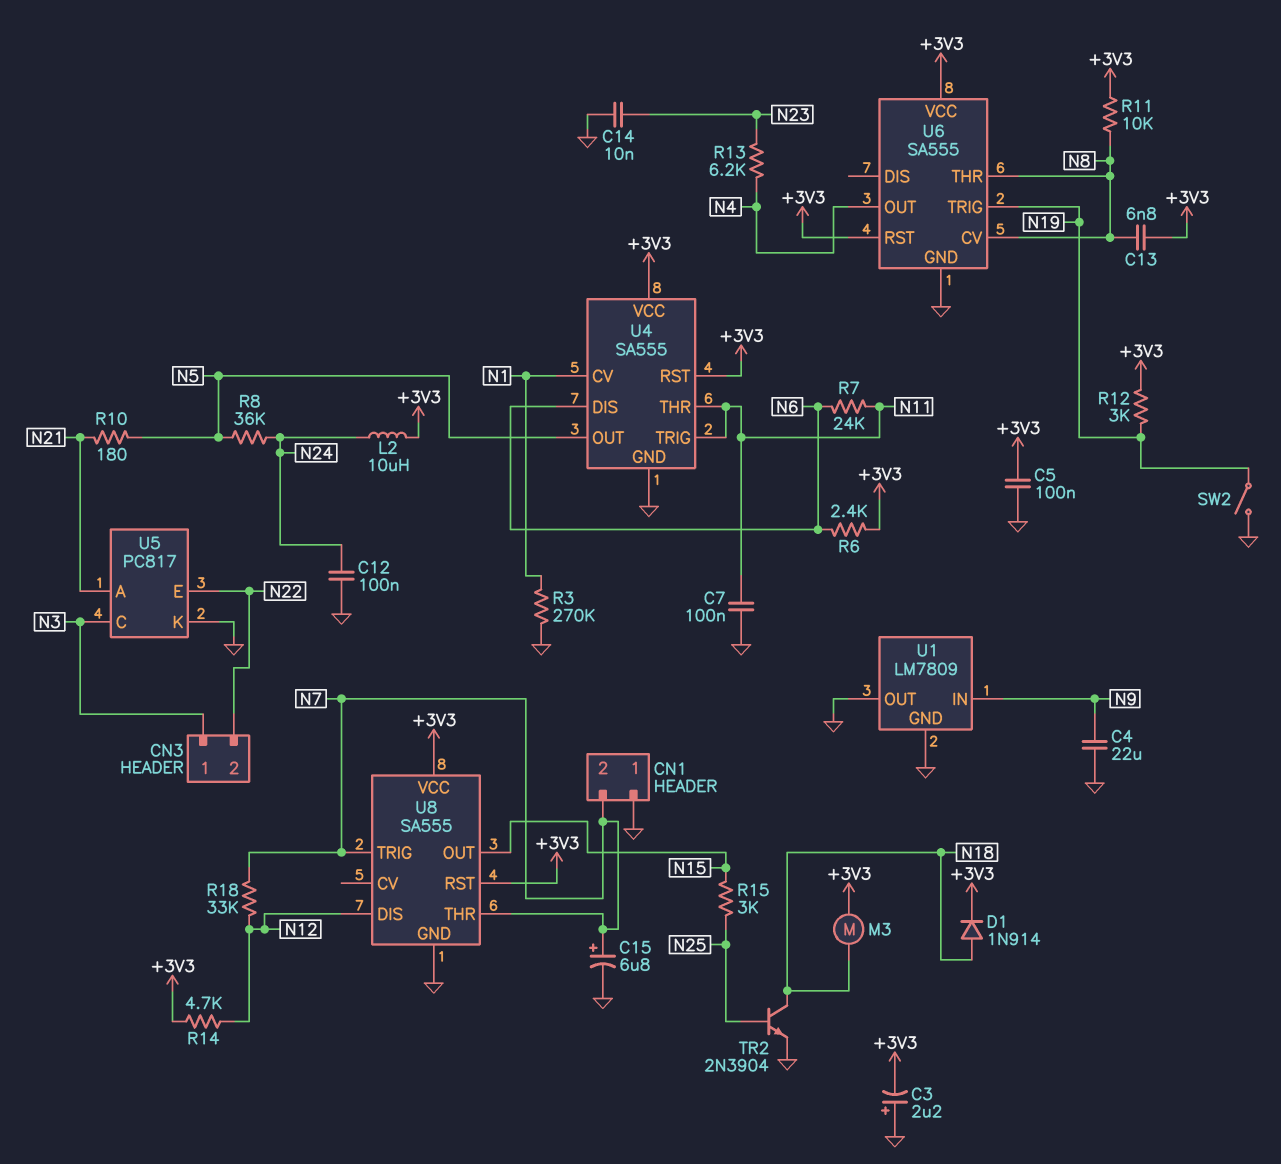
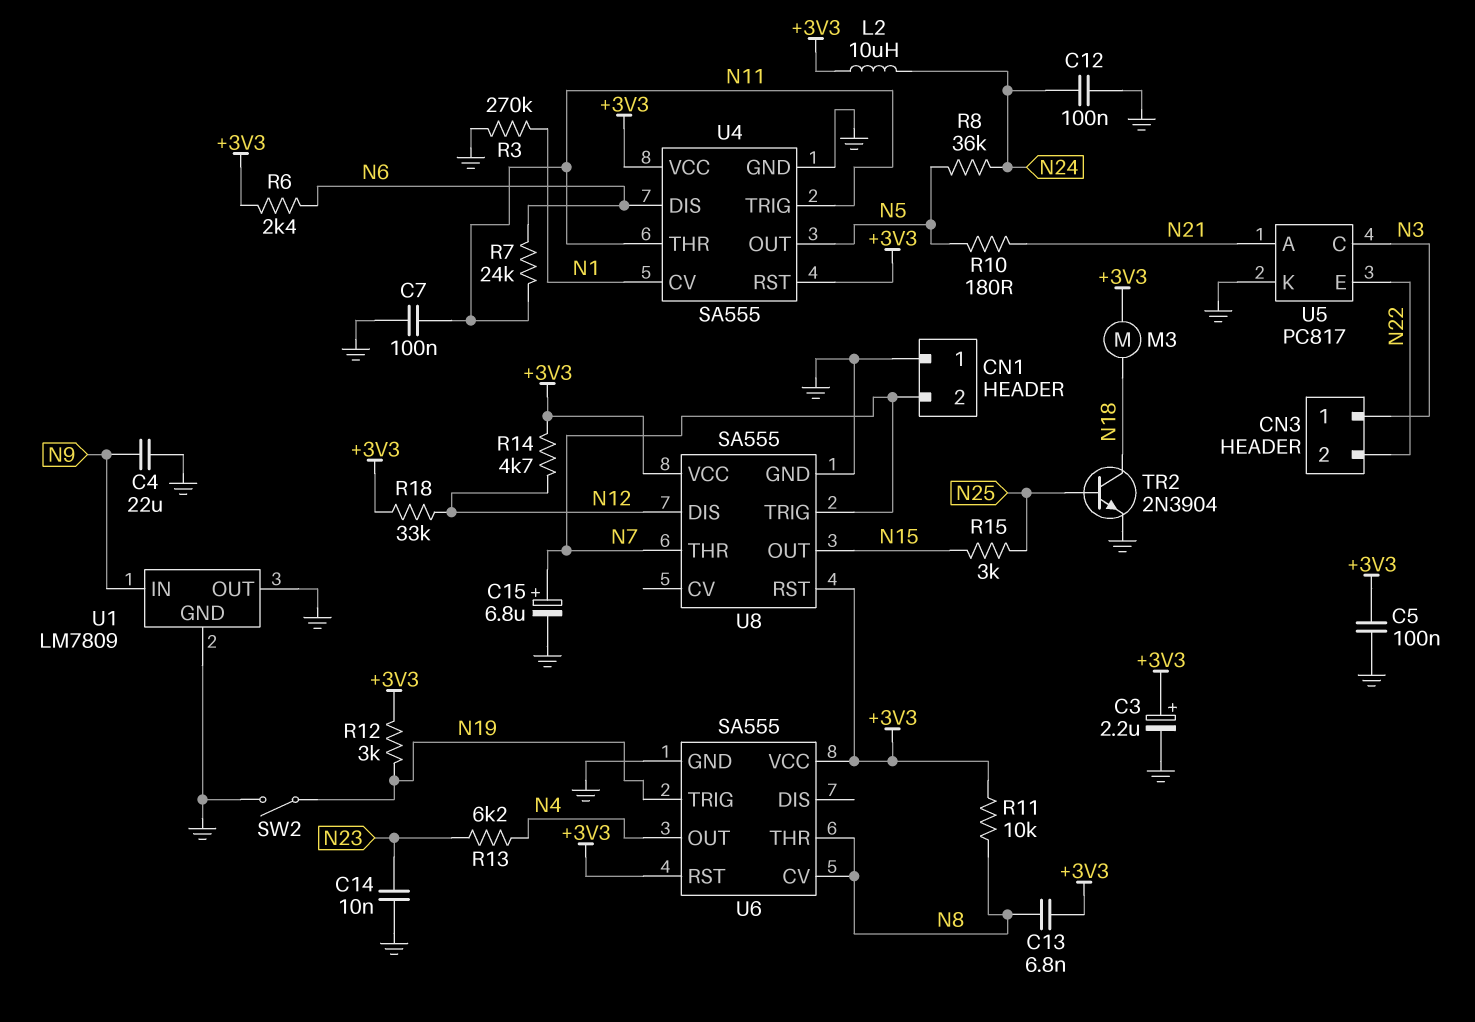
C3: 2.2uF (plus GND, minus +3V3) -> 2.2uF (plus +3V3, minus GND)
D1: diode 1N914 (A N18, K +3V3) -> none
R18: 33k (N7, N12) -> 33k (+3V3, N12)

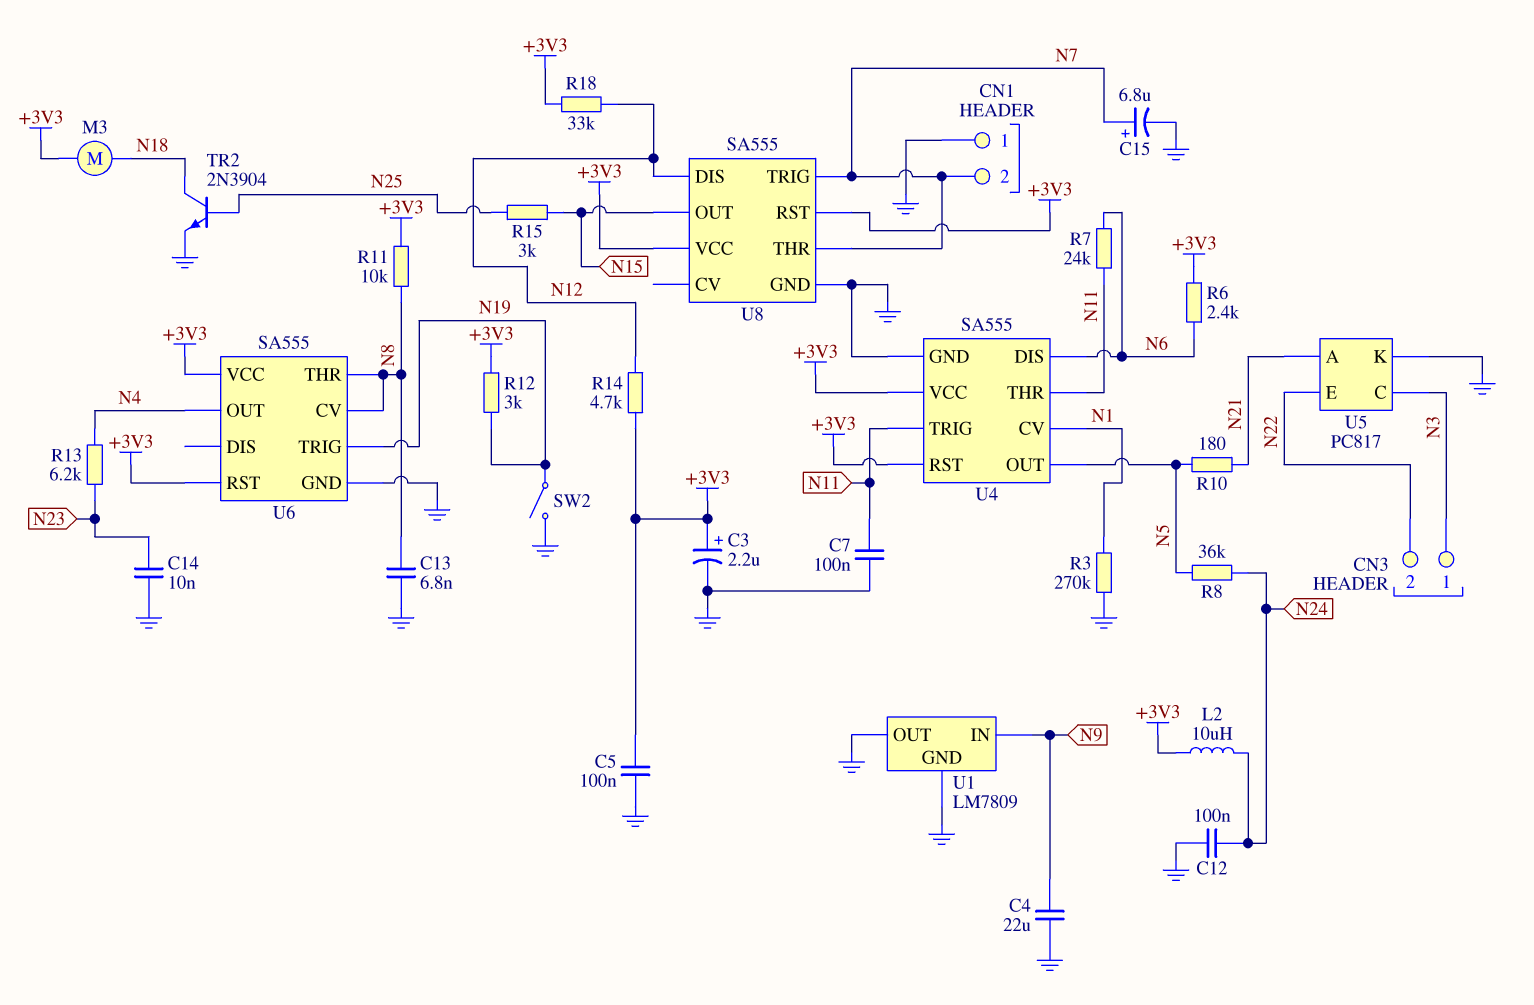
C13: 6.8nF (+3V3, N8) -> 6.8nF (GND, N8)

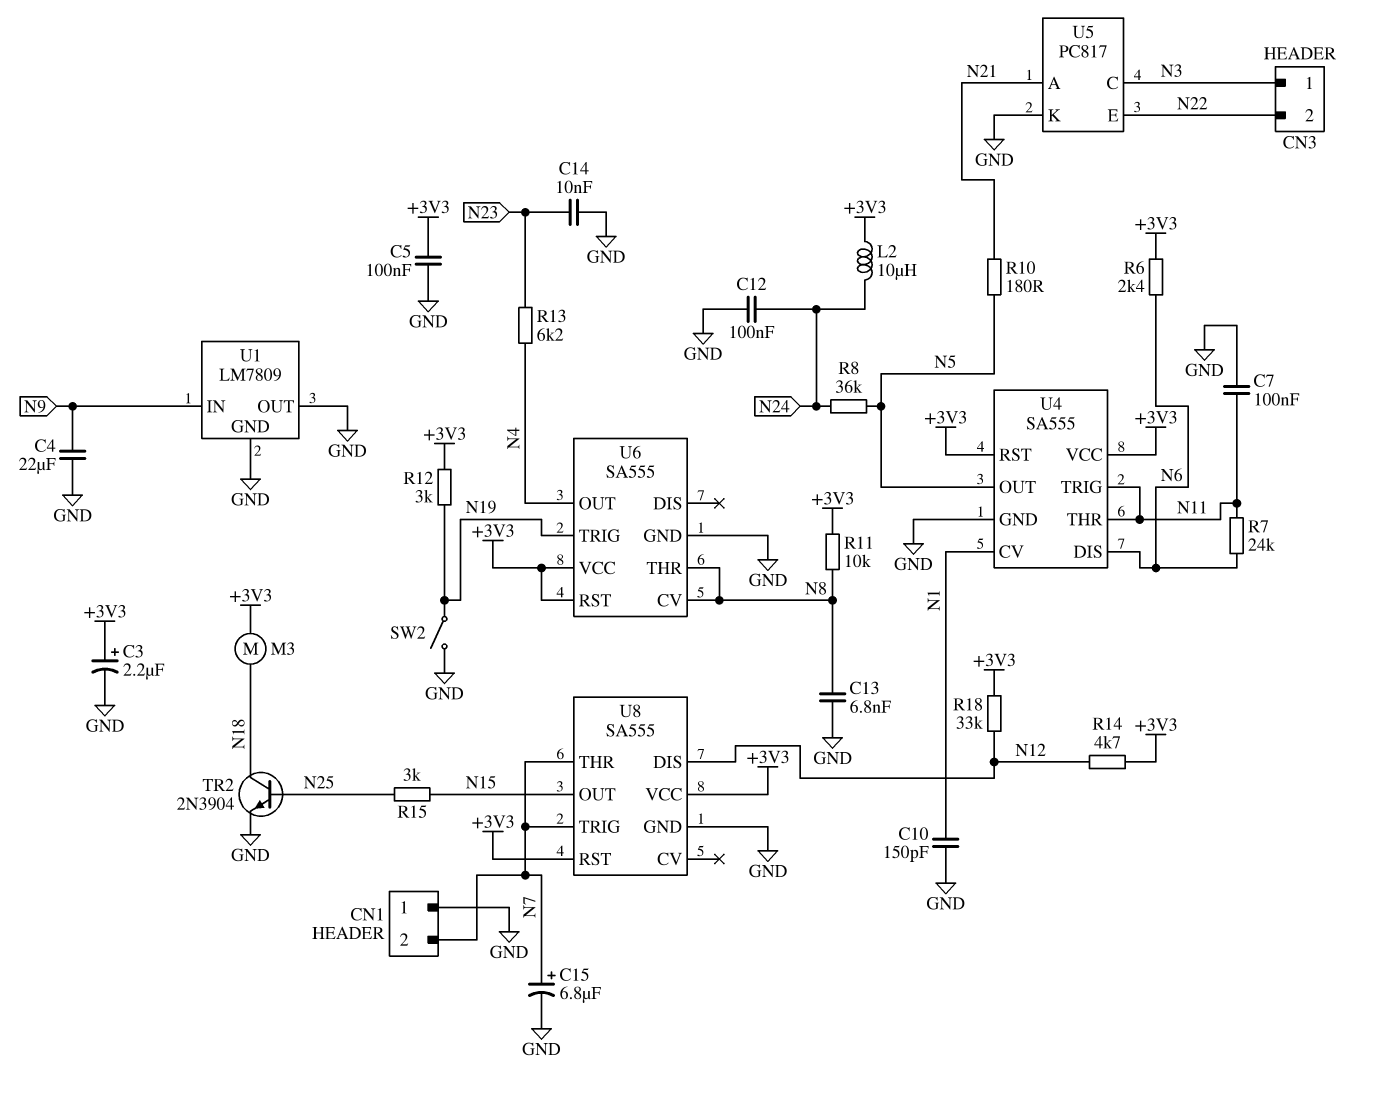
C10: none -> 150pF (GND, N1)
R3: 270k (GND, N1) -> none

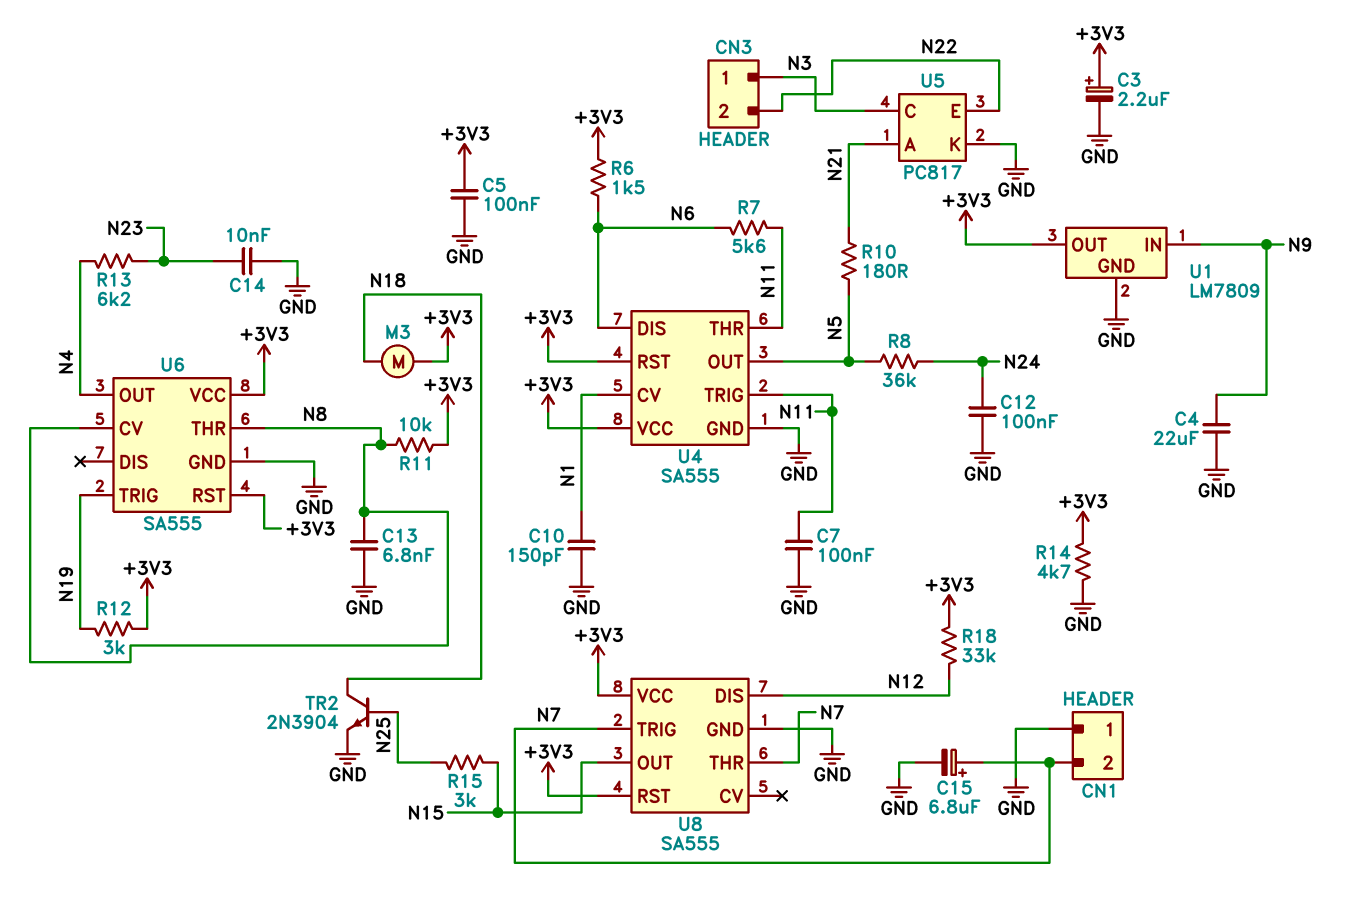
L2: 10uH (+3V3, N24) -> none
R6: 2.4k (+3V3, N6) -> 1.5k (+3V3, N6)
R7: 24k (N6, N11) -> 5.6k (N6, N11)
R14: 4.7k (+3V3, N12) -> 4.7k (+3V3, GND)
SW2: switch (GND, N19) -> none
U1 pin OUT: GND -> +3V3

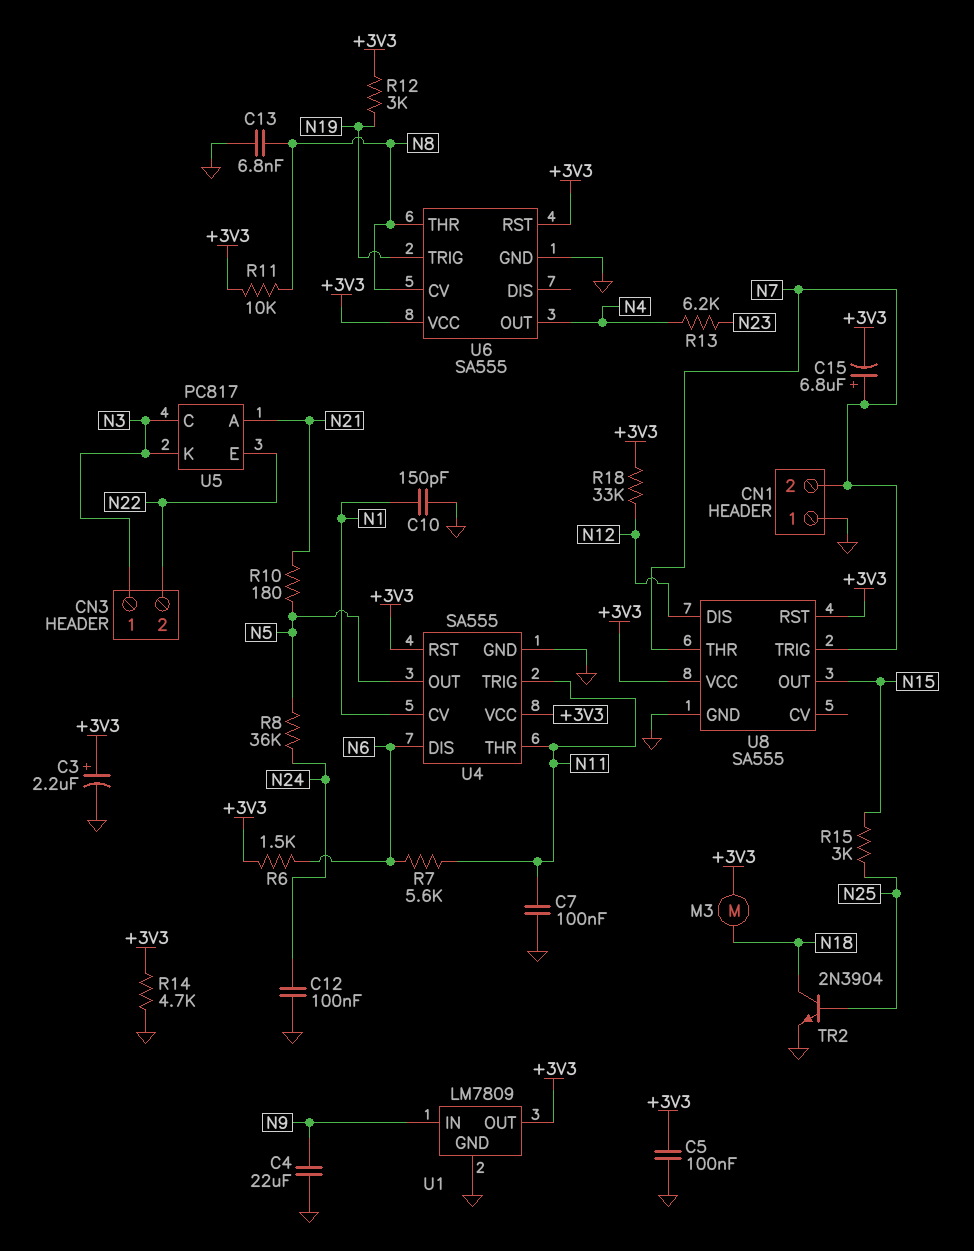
C14: 10nF (GND, N23) -> none
C15: 6.8uF (plus N7, minus GND) -> 6.8uF (plus N7, minus +3V3)
U5 pin K: GND -> N3

